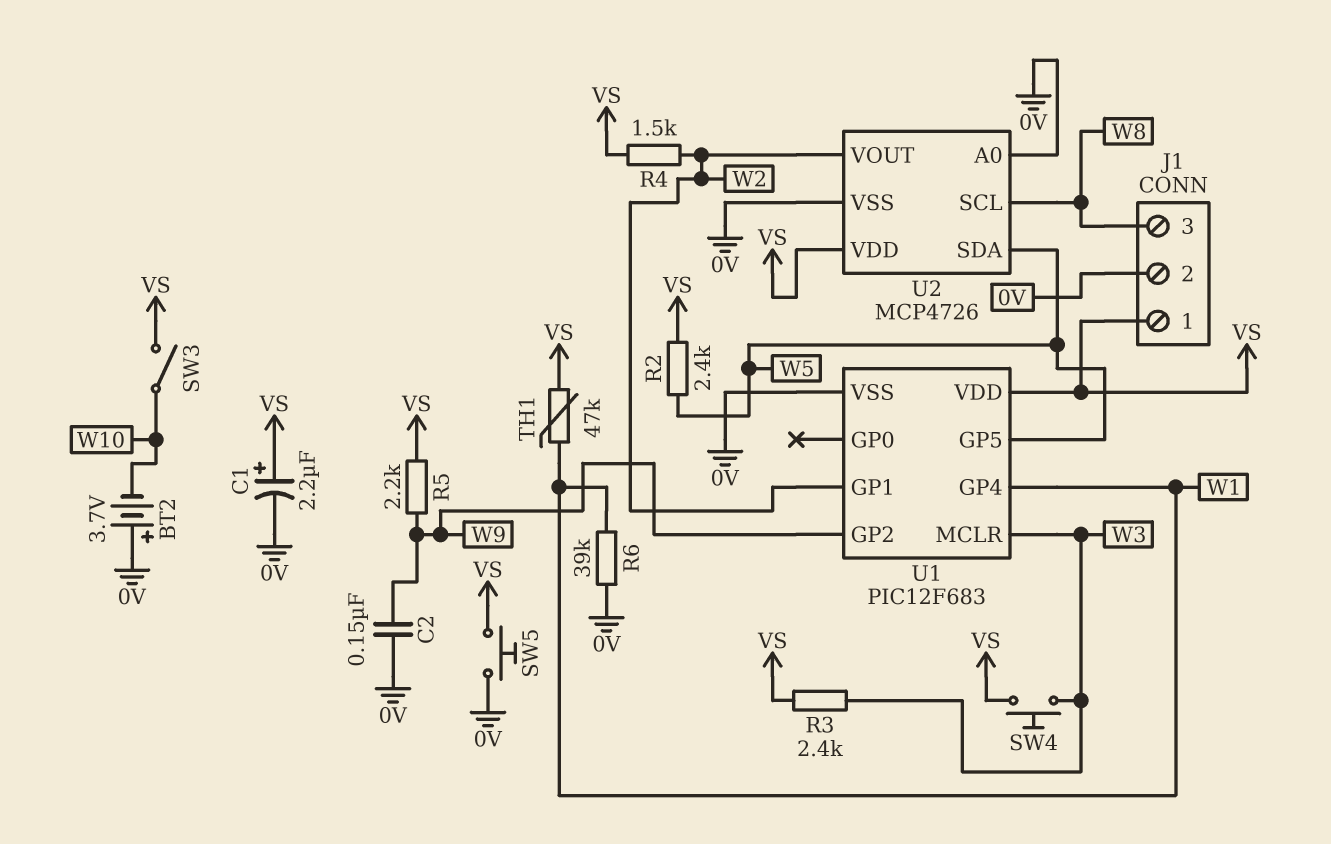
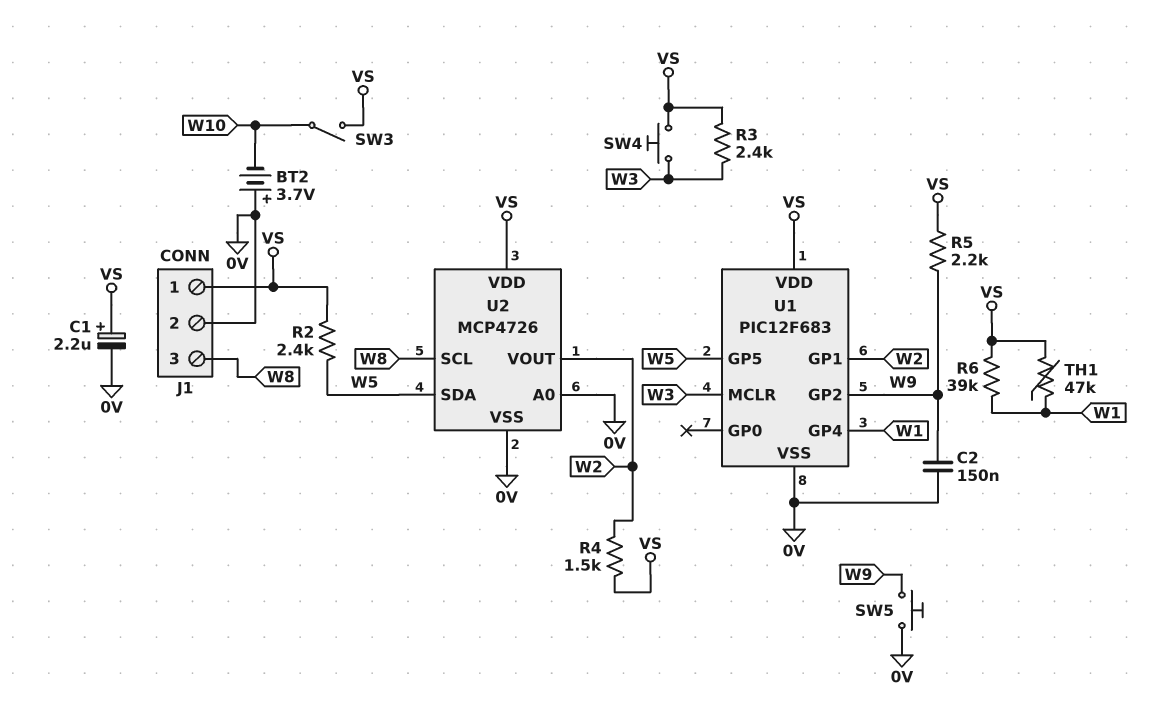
R6: 39k (0V, W1) -> 39k (VS, W1)
SW5: button (0V, VS) -> button (0V, W9)

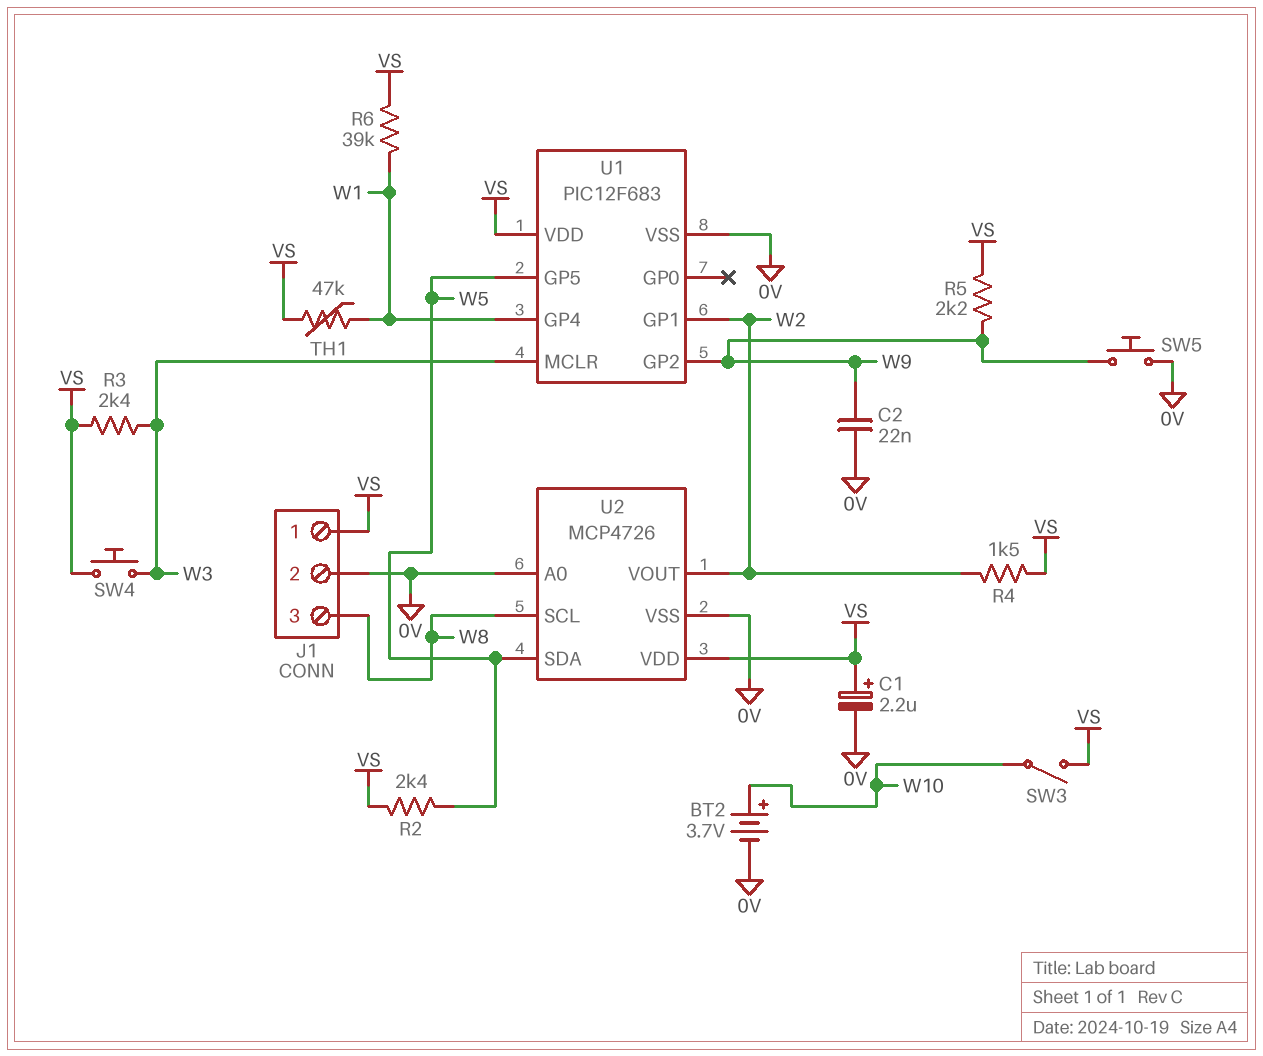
BT2: 3.7V (plus 0V, minus W10) -> 3.7V (plus W10, minus 0V)
C2: 150nF (0V, W9) -> 22nF (0V, W9)

